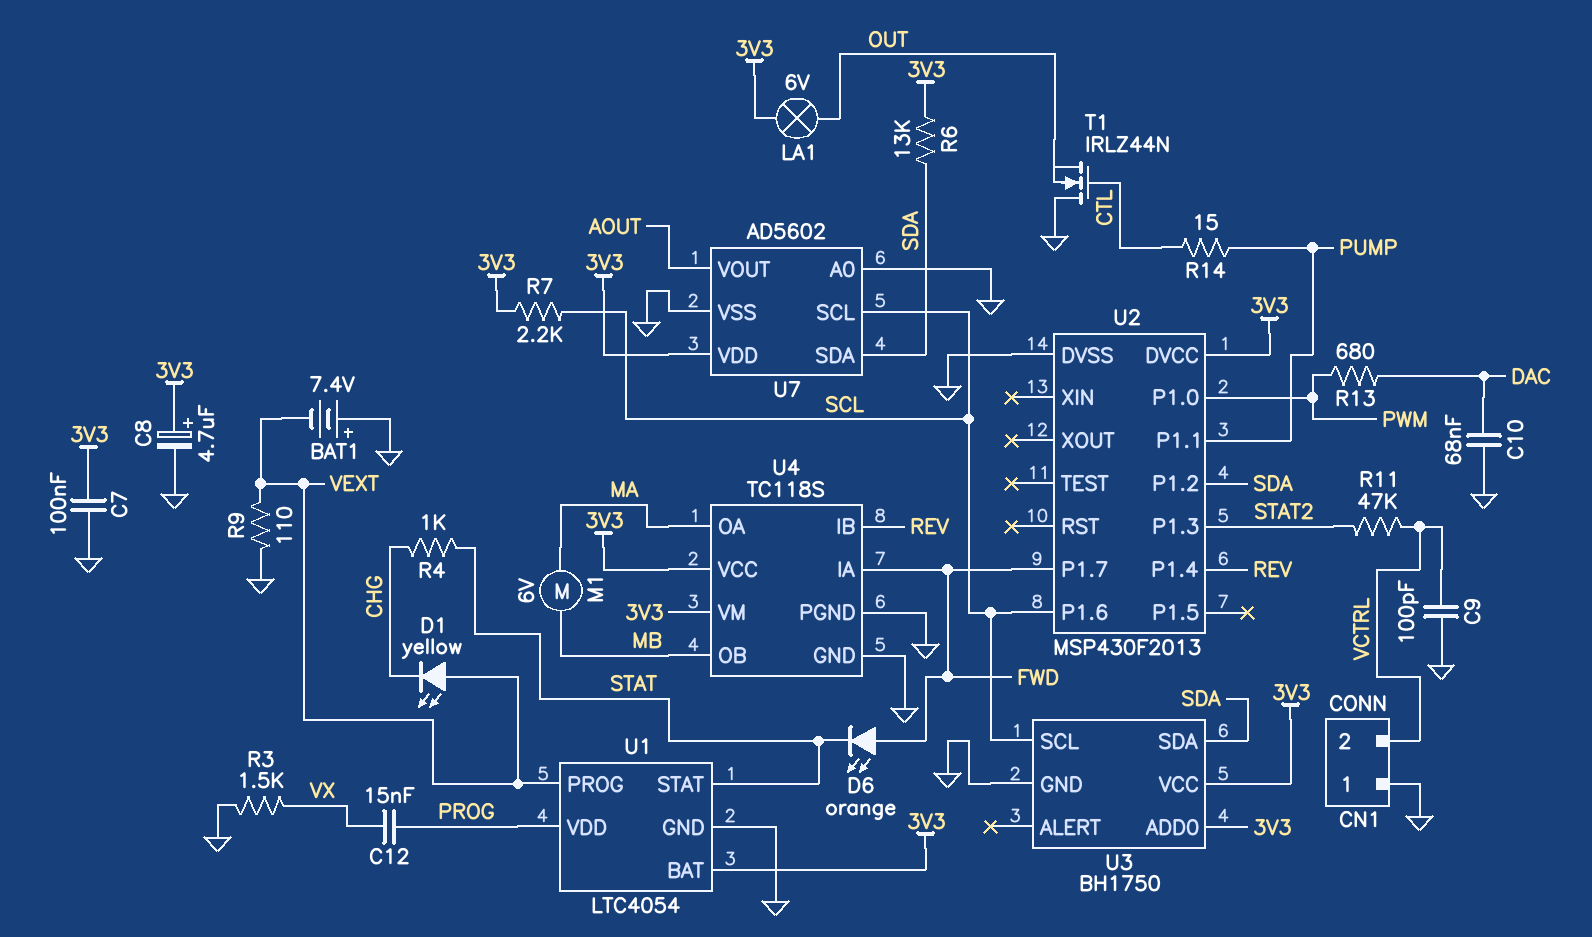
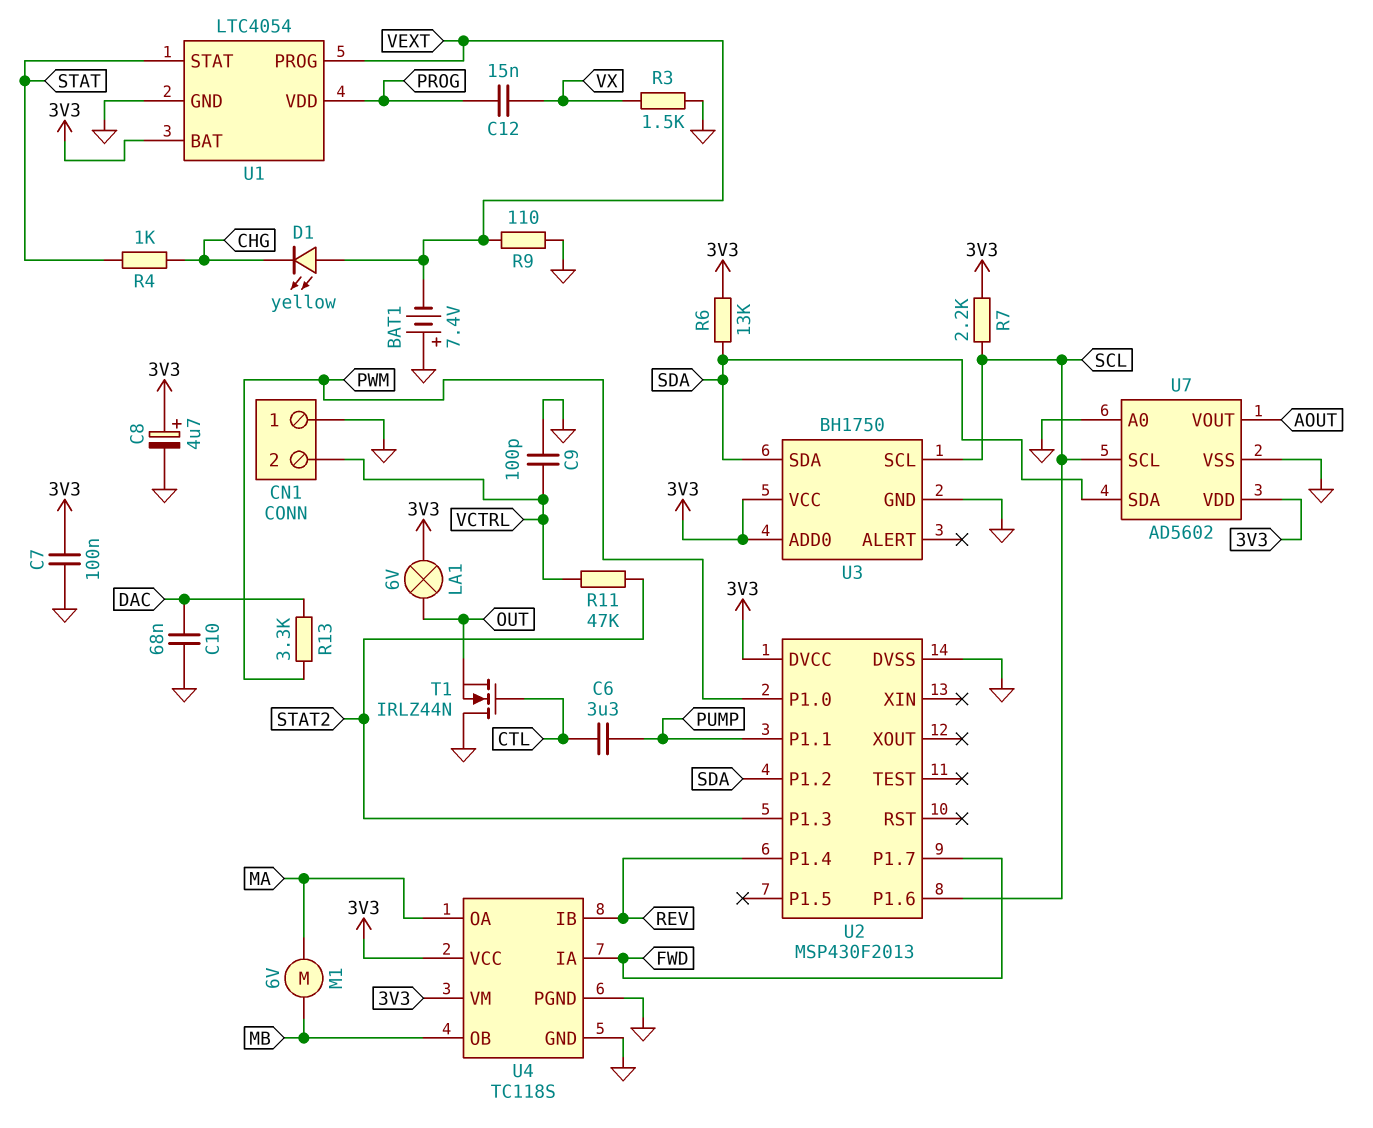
C6: none -> 3.3uF (CTL, PUMP)
D6: LED orange (A FWD, K STAT) -> none
R13: 680 (DAC, PWM) -> 3.3k (DAC, PWM)
R14: 15 (CTL, PUMP) -> none

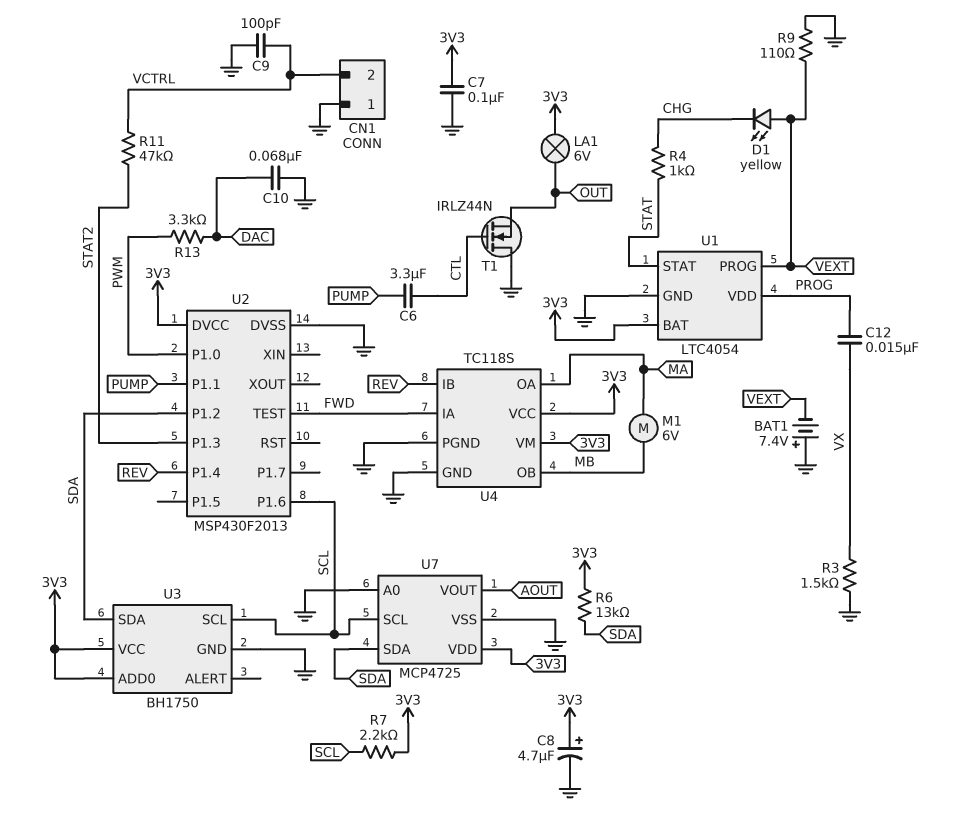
U2 pin P1.7: FWD -> none
U2 pin TEST: none -> FWD
U7: AD5602 -> MCP4725

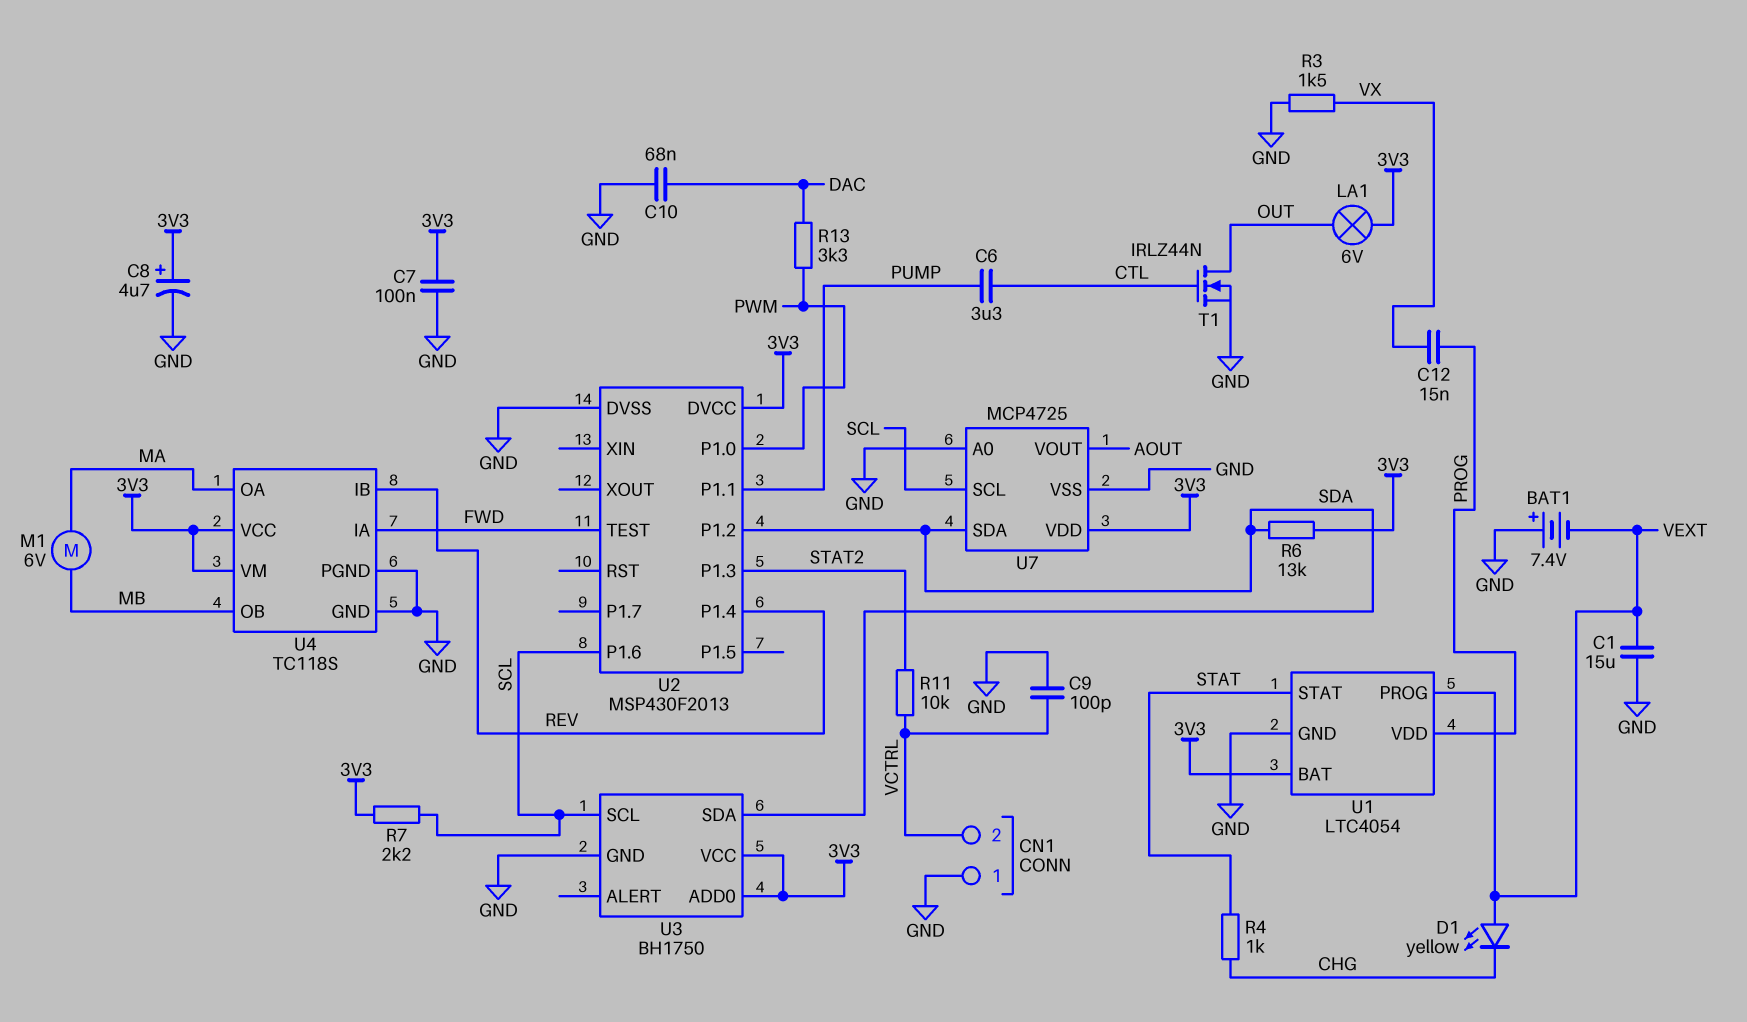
C1: none -> 15uF (GND, VEXT)
R9: 110 (GND, VEXT) -> none
R11: 47k (STAT2, VCTRL) -> 10k (STAT2, VCTRL)
T1: NMOS IRLZ44N (G CTL, D GND, S OUT) -> NMOS IRLZ44N (G CTL, D OUT, S GND)

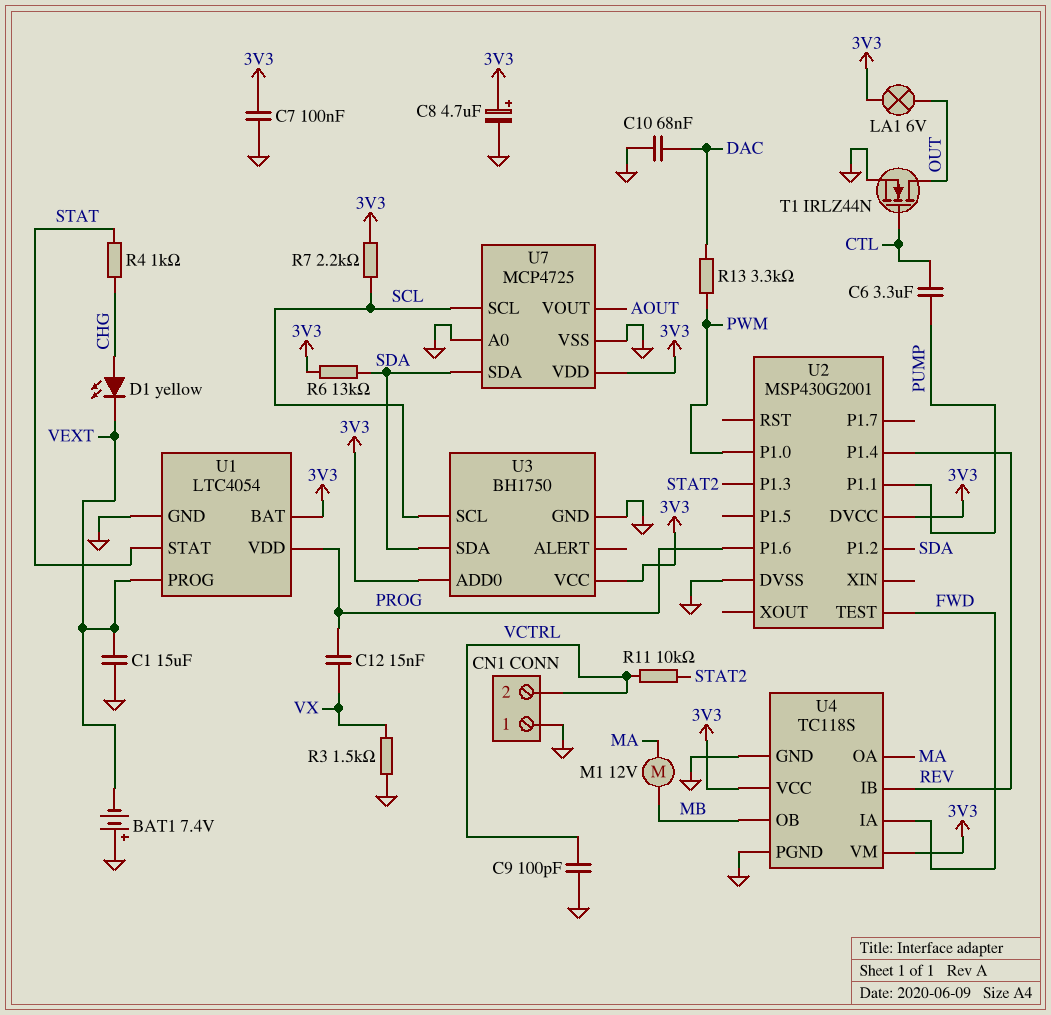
D1: LED yellow (A VEXT, K CHG) -> LED yellow (A CHG, K VEXT)
M1: motor 6V (MA, MB) -> motor 12V (MA, MB)
U2: MSP430F2013 -> MSP430G2001
U2 pin P1.6: SCL -> PROG

